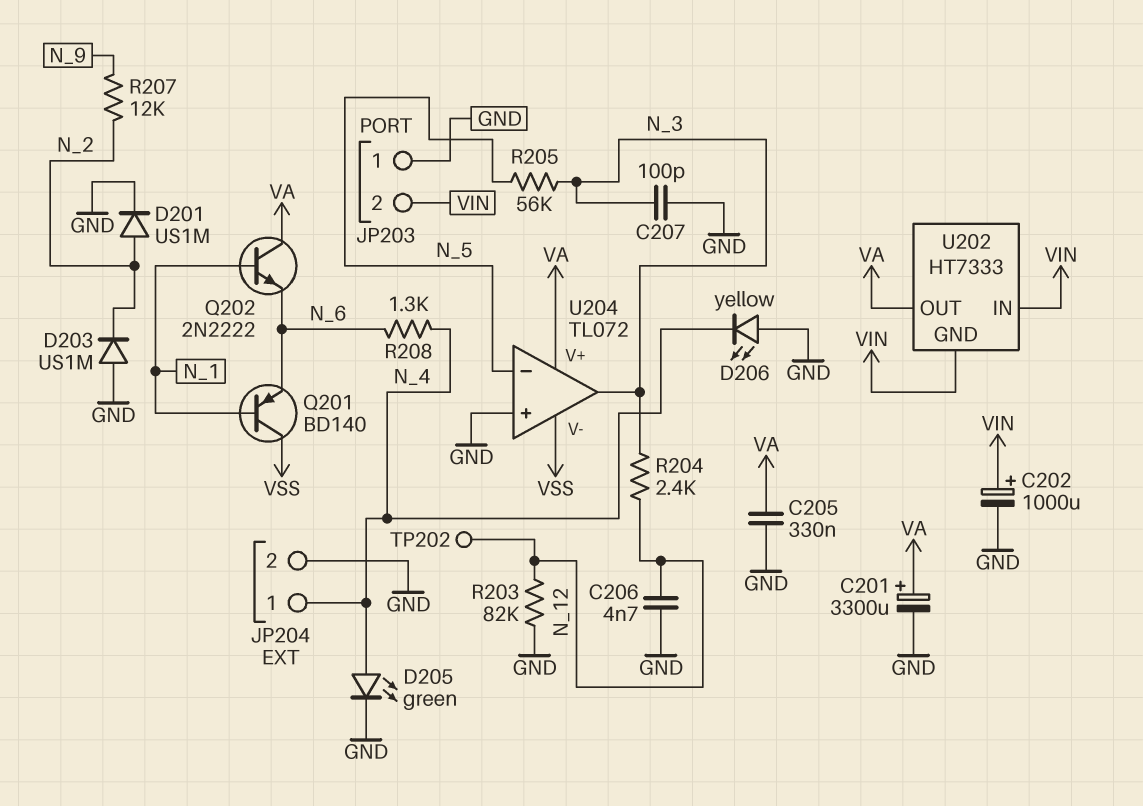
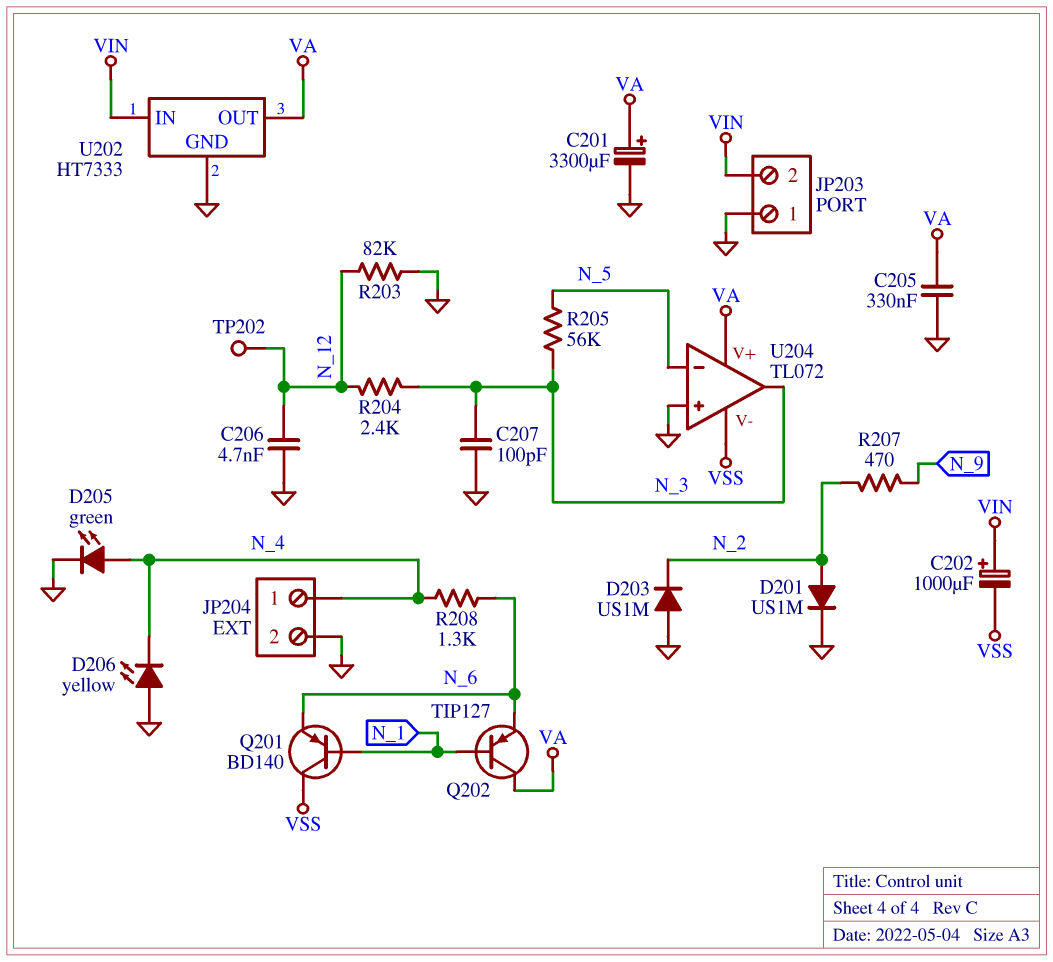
C202: 1000uF (plus VIN, minus GND) -> 1000uF (plus VIN, minus VSS)
Q202: NPN 2N2222 (B N_1, C VA, E N_6) -> PNP TIP127 (B N_1, C VA, E N_6)
R207: 12k (N_2, N_9) -> 470 (N_2, N_9)
U202 pin GND: VIN -> GND

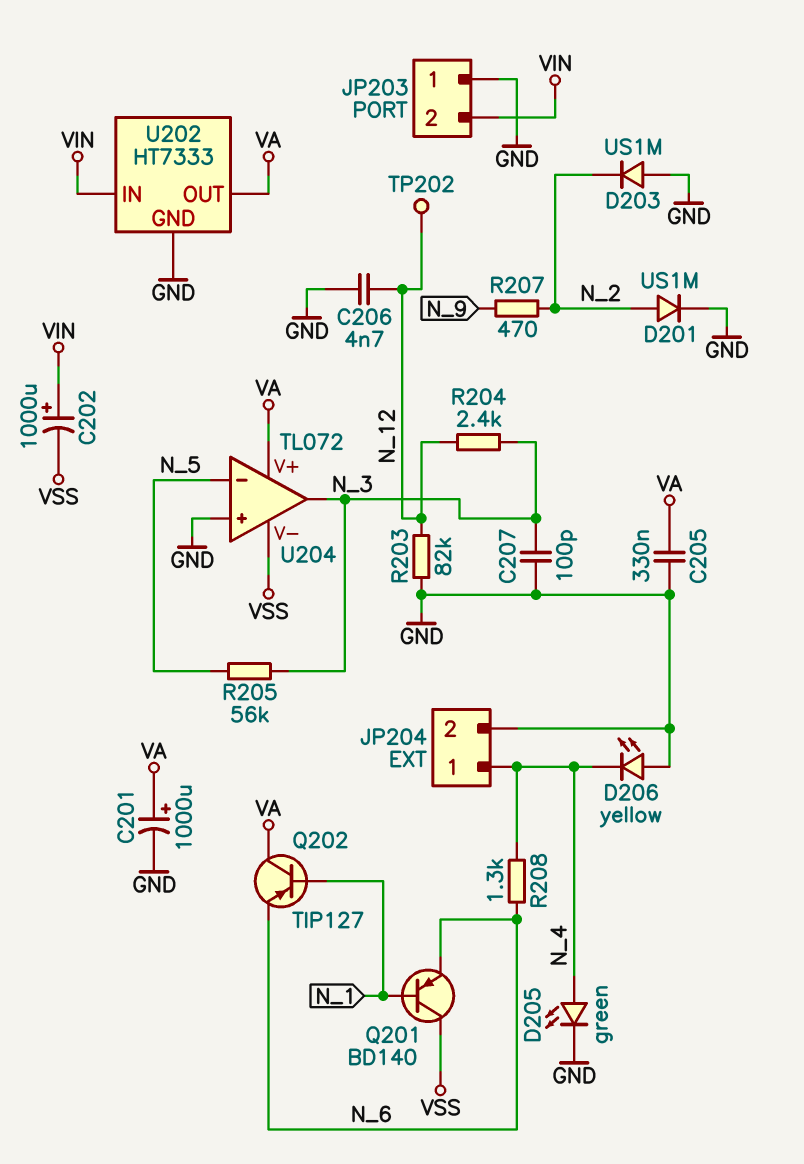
C201: 3300uF (plus VA, minus GND) -> 1000uF (plus VA, minus GND)

